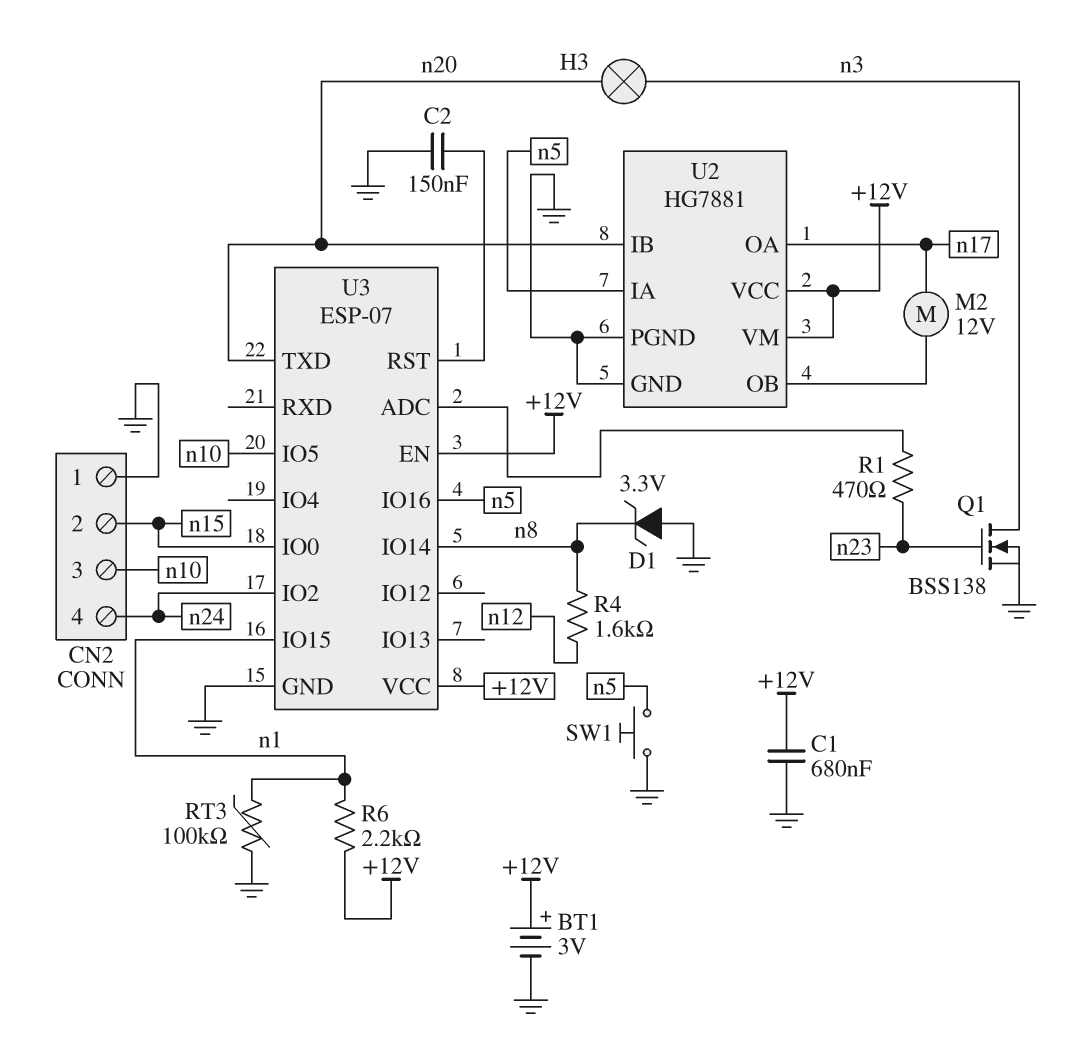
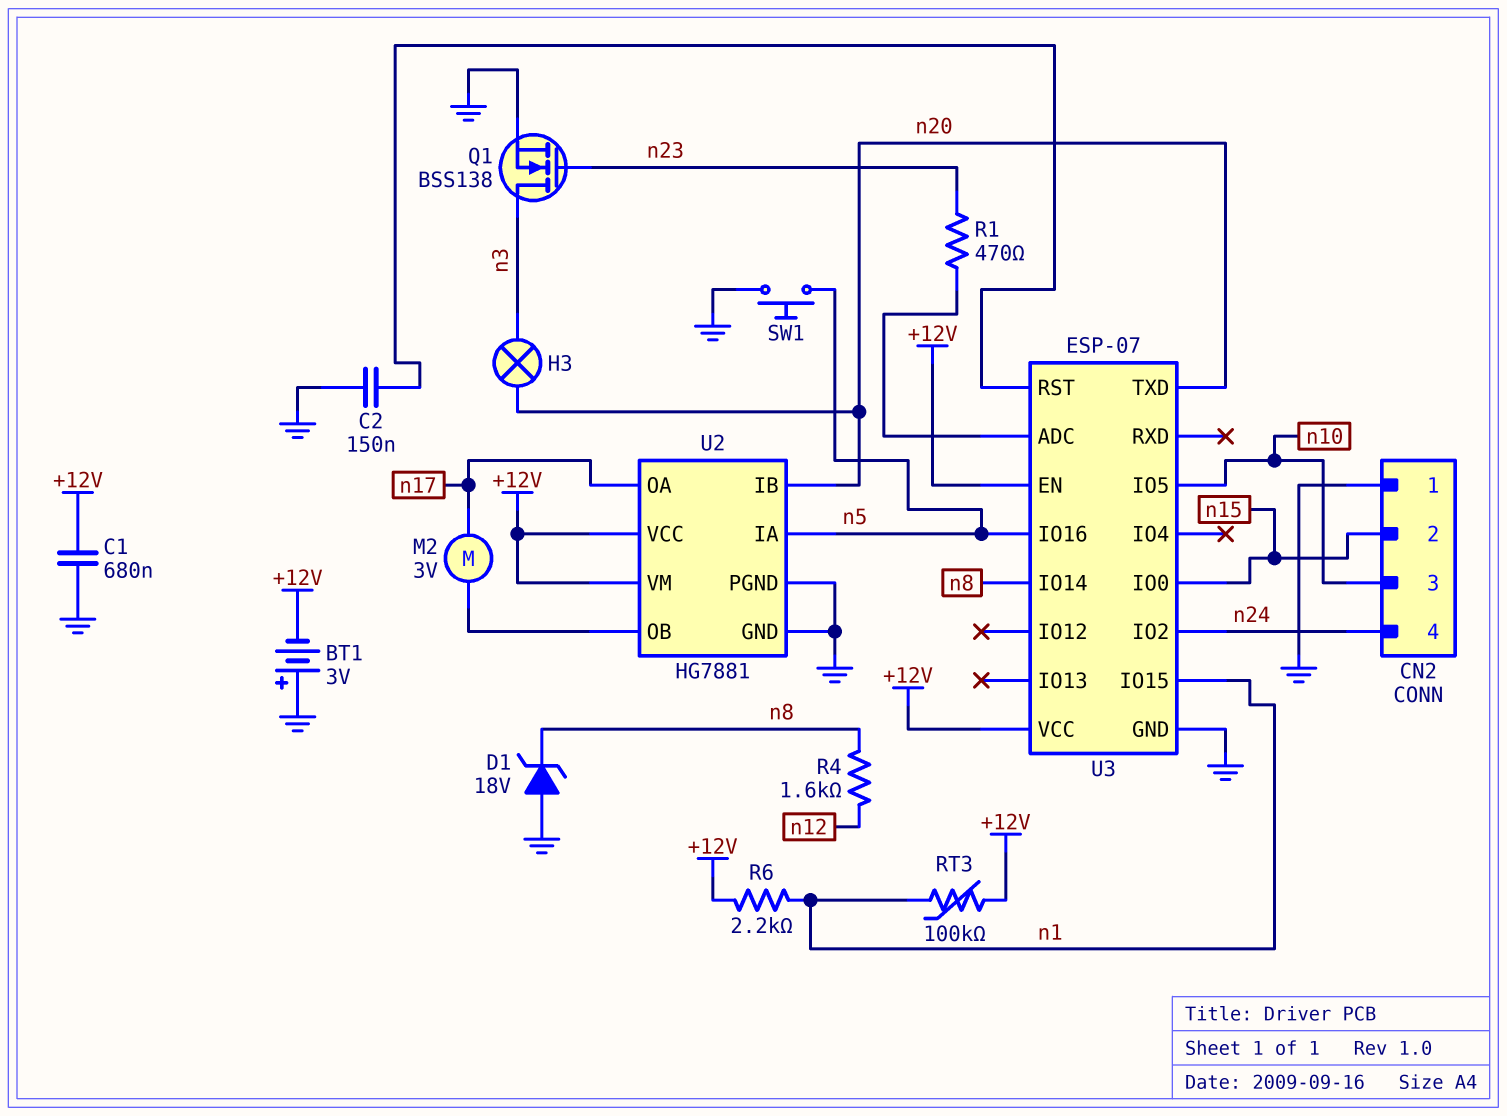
BT1: 3V (plus +12V, minus GND) -> 3V (plus GND, minus +12V)
D1: zener 3.3V (A GND, K n8) -> zener 18V (A GND, K n8)
M2: motor 12V (U2/OB, n17) -> motor 3V (U2/OB, n17)
RT3: 100k (GND, n1) -> 100k (+12V, n1)

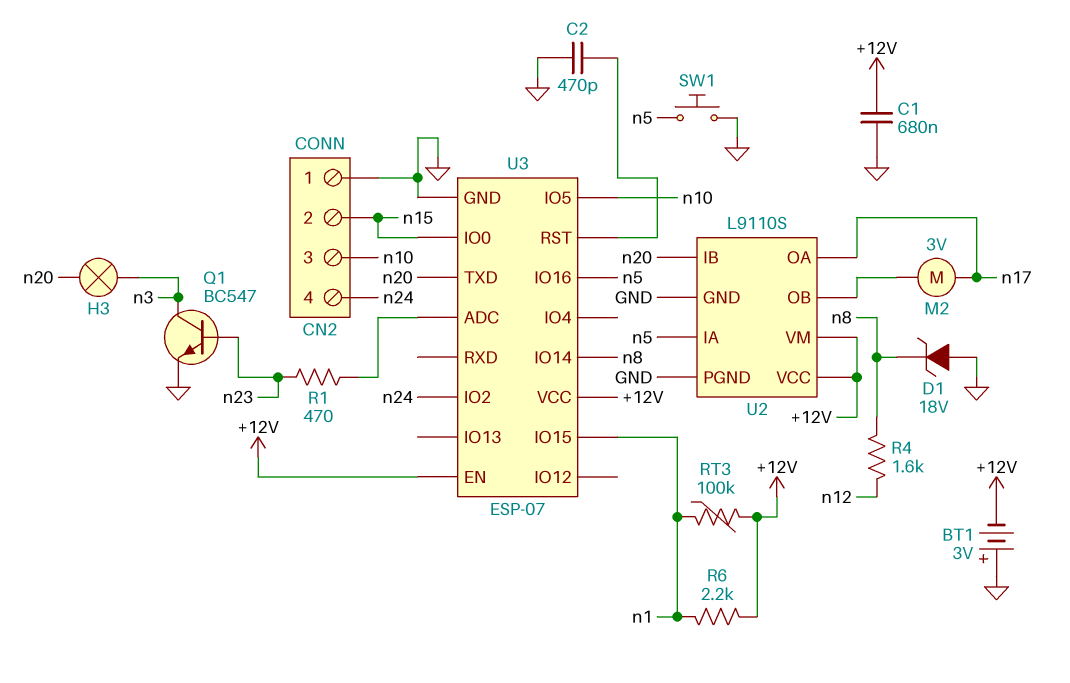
C2: 150nF (GND, U3/RST) -> 470pF (GND, U3/RST)
Q1: NMOS BSS138 (G n23, D n3, S GND) -> NPN BC547 (B n23, C n3, E GND)
U2: HG7881 -> L9110S

